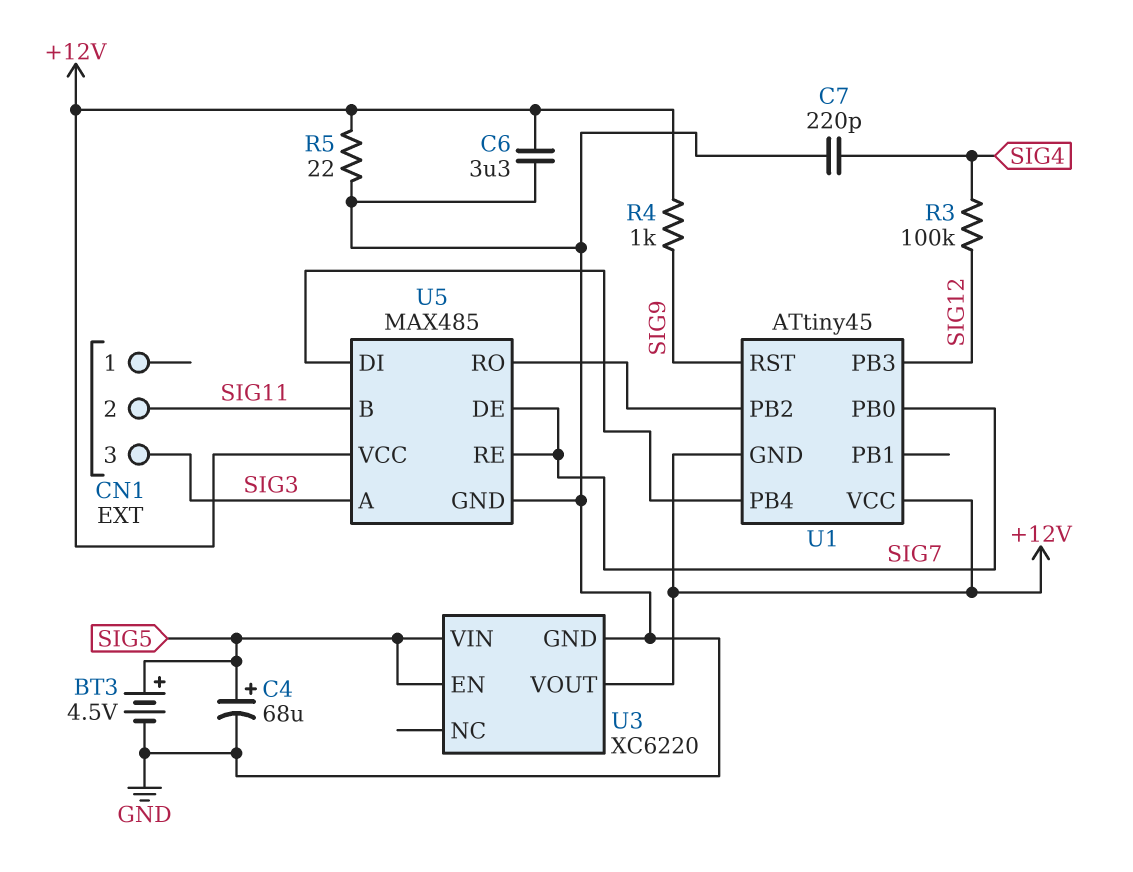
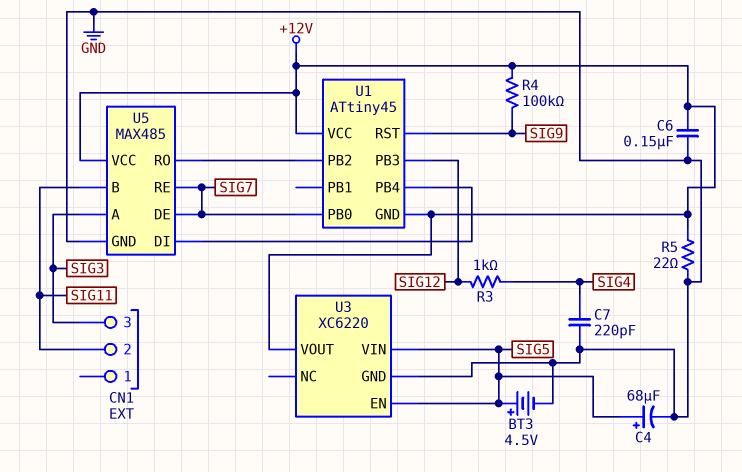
C6: 3.3uF (+12V, GND) -> 150nF (+12V, GND)
R3: 100k (SIG4, SIG12) -> 1k (SIG4, SIG12)
R4: 1k (+12V, SIG9) -> 100k (+12V, SIG9)

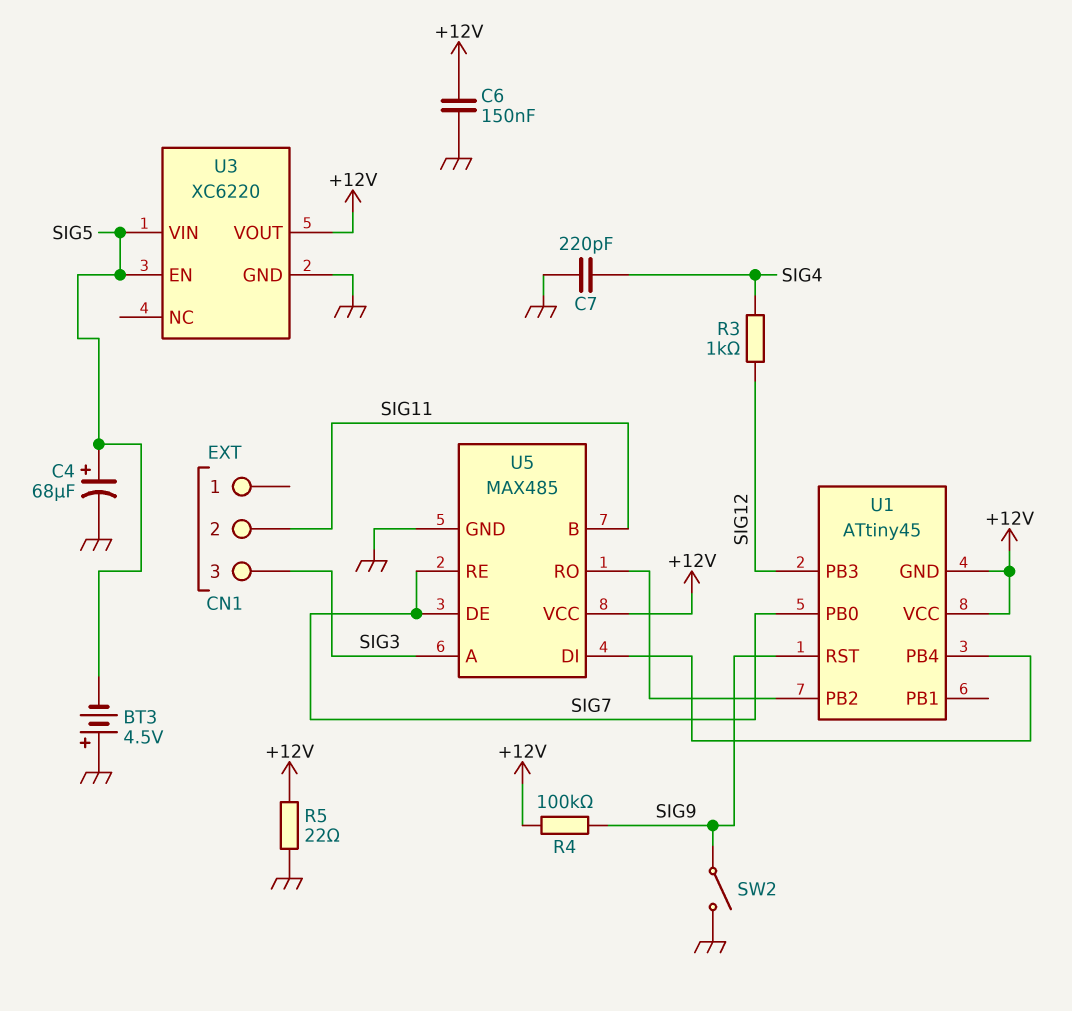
BT3: 4.5V (plus SIG5, minus GND) -> 4.5V (plus GND, minus SIG5)
SW2: none -> switch (GND, SIG9)

